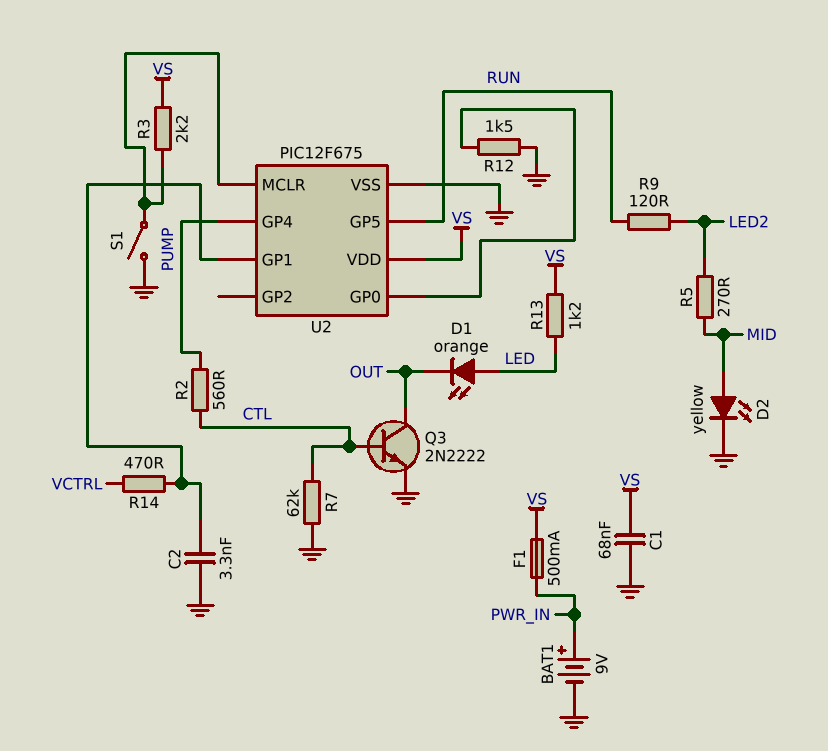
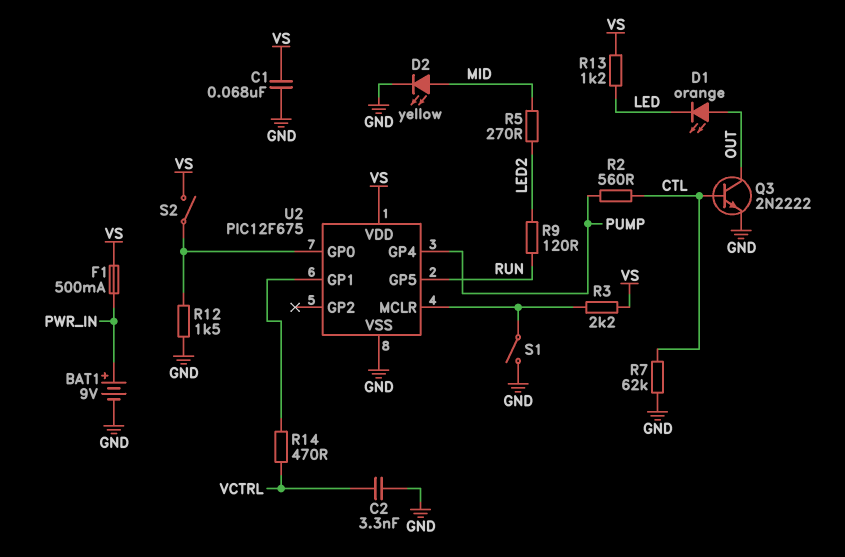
C2: 3.3nF (GND, U2/GP1) -> 3.3nF (GND, VCTRL)
D1: LED orange (A LED, K OUT) -> LED orange (A OUT, K LED)
S2: none -> switch (U2/GP0, VS)

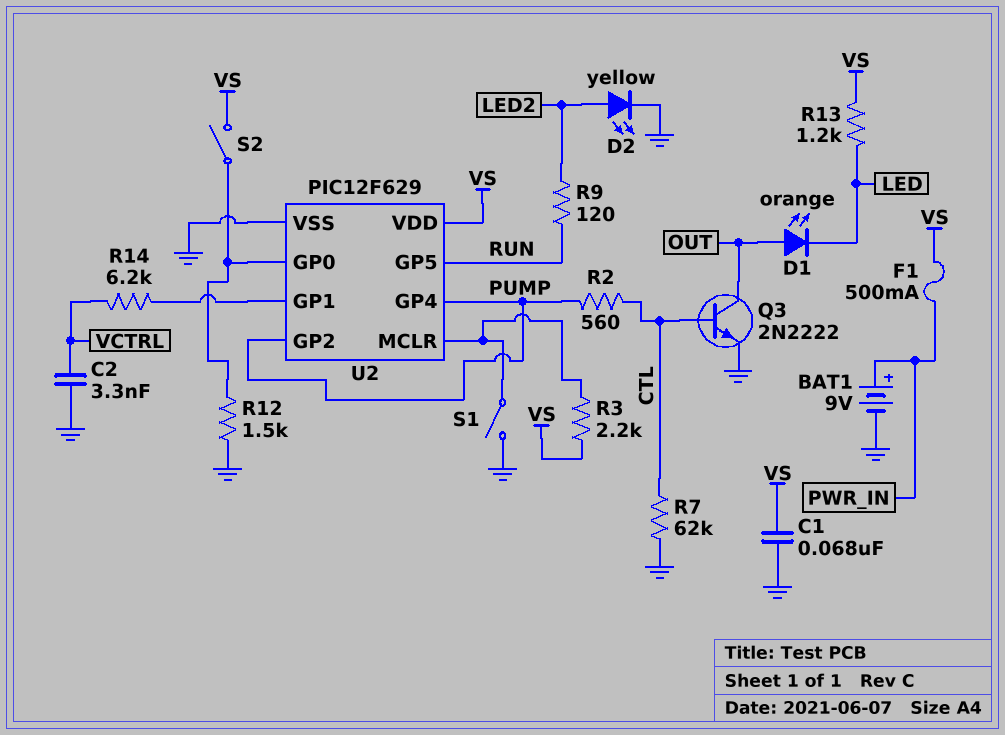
D2: LED yellow (A MID, K GND) -> LED yellow (A LED2, K GND)
R5: 270 (LED2, MID) -> none
R14: 470 (U2/GP1, VCTRL) -> 6.2k (U2/GP1, VCTRL)
U2: PIC12F675 -> PIC12F629
U2 pin GP2: none -> PUMP

